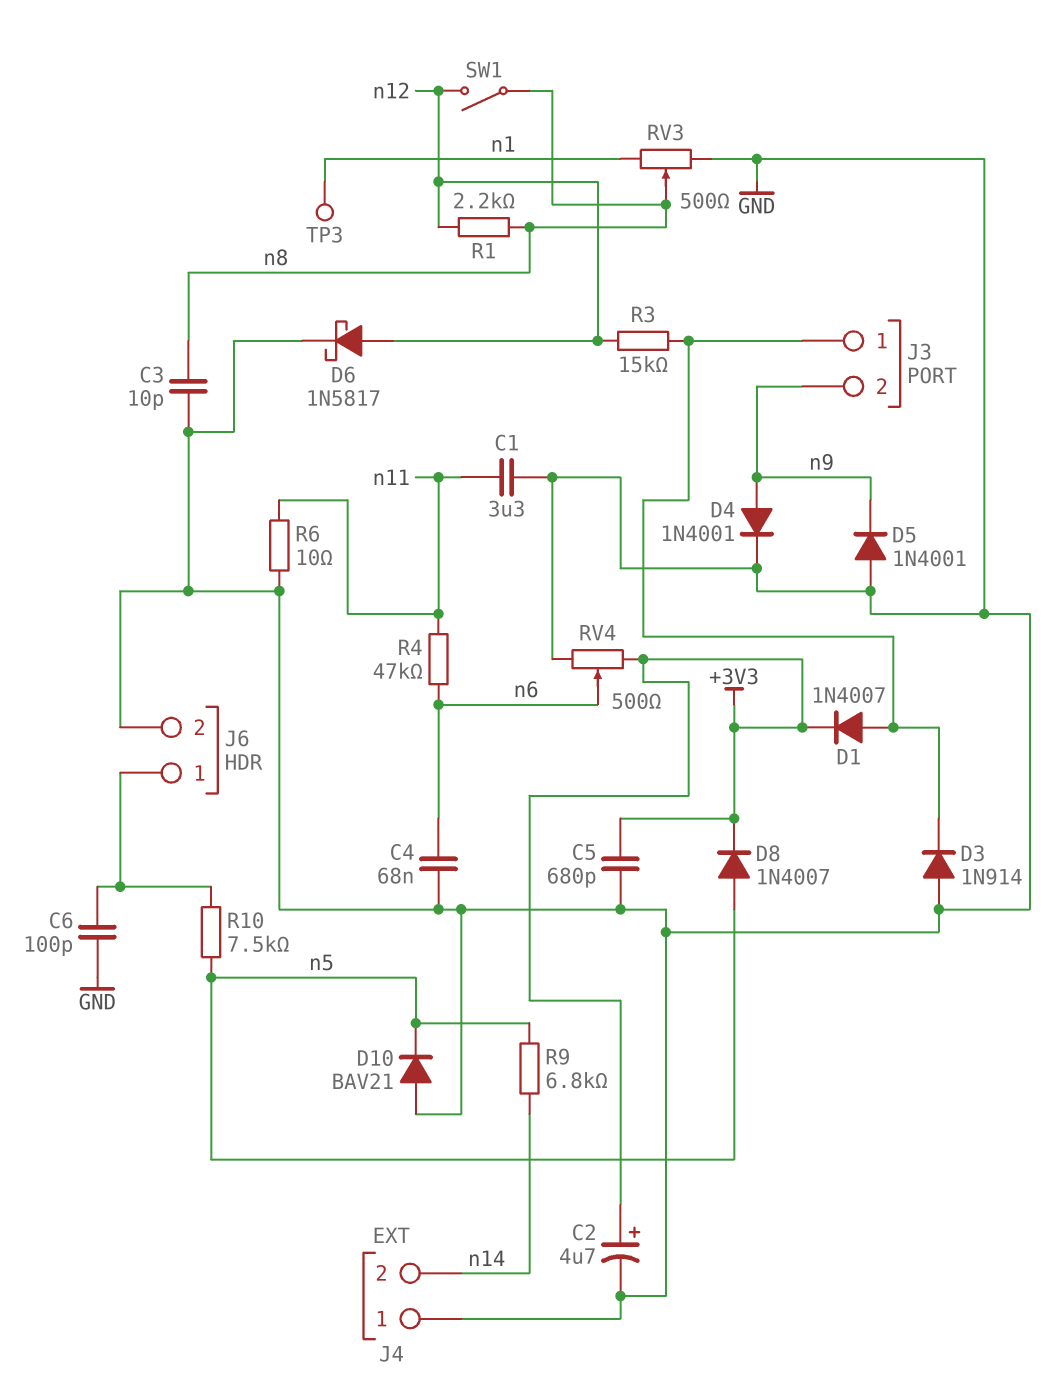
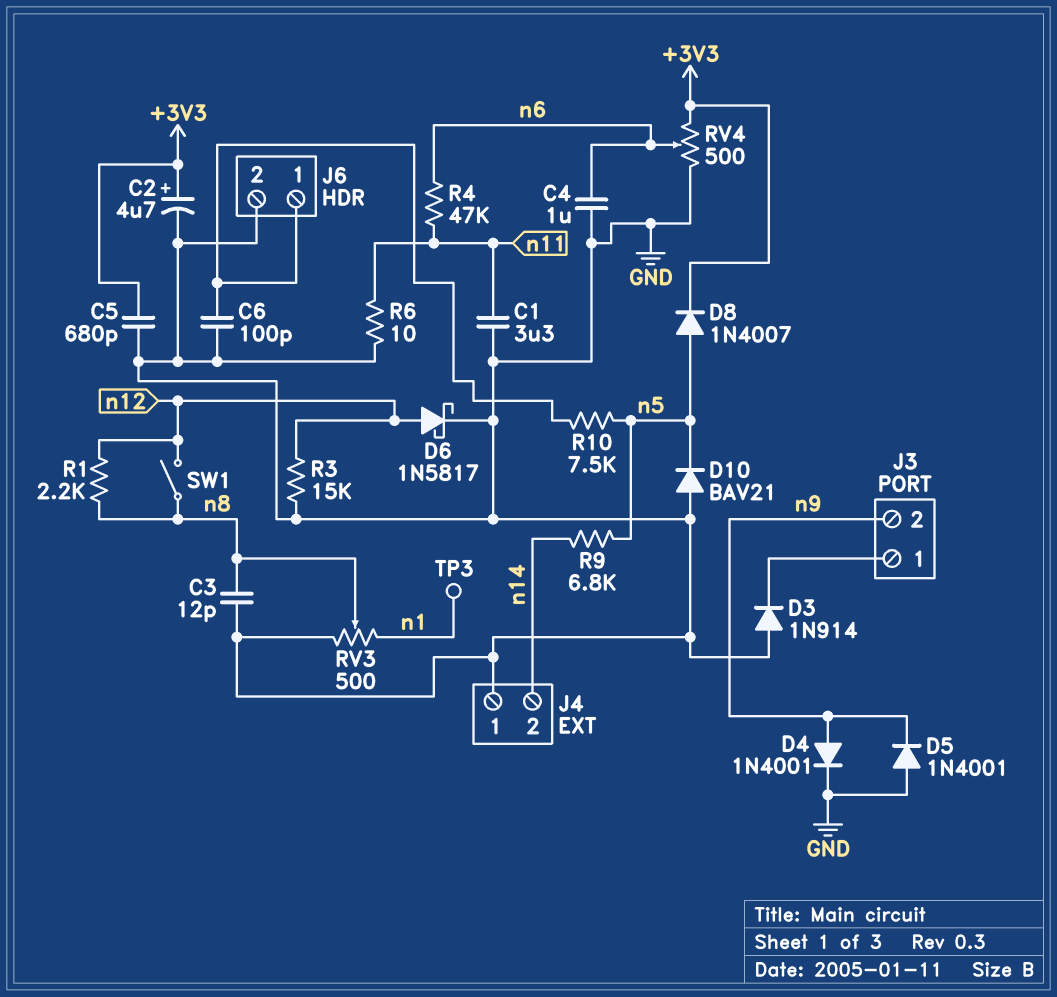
C3: 10pF (GND, n8) -> 12pF (GND, n8)
C4: 68nF (GND, n6) -> 1uF (GND, n6)
D1: diode 1N4007 (A J3/1, K +3V3) -> none
R3: 15k (J3/1, n12) -> 15k (GND, n12)

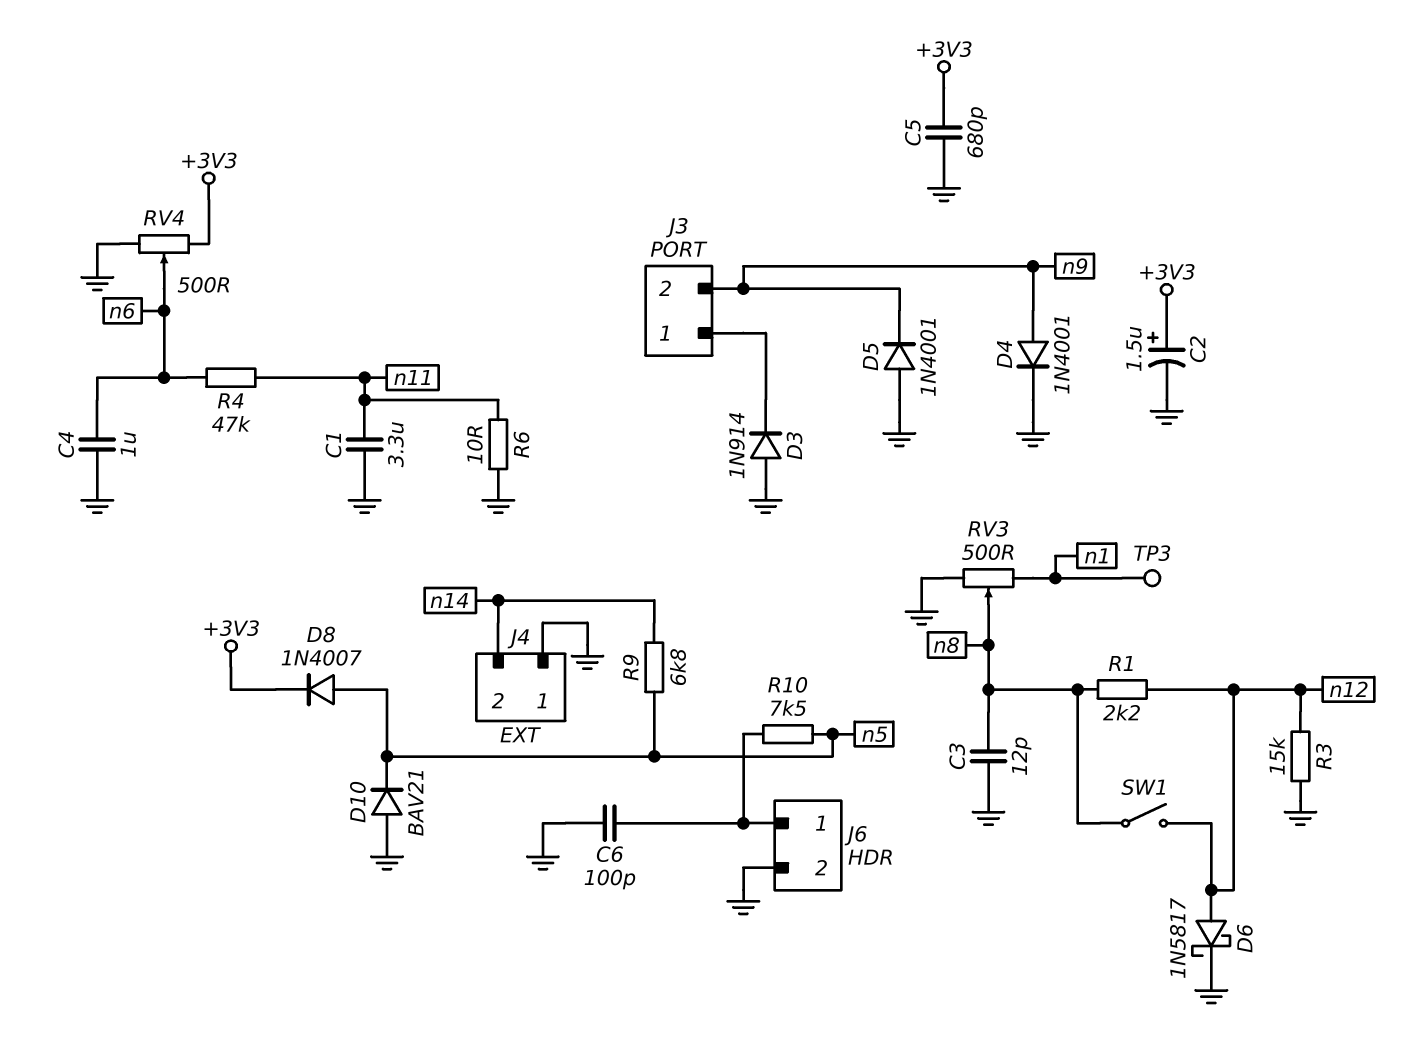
C2: 4.7uF (plus +3V3, minus GND) -> 1.5uF (plus +3V3, minus GND)

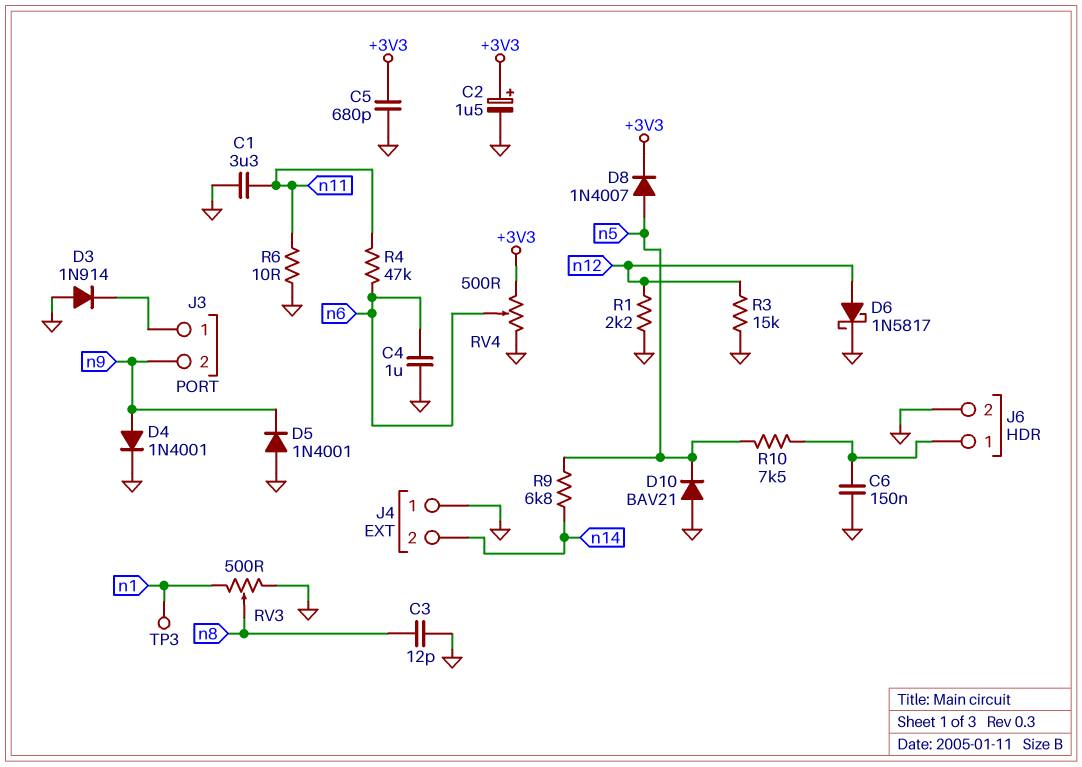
C6: 100pF (GND, J6/1) -> 150nF (GND, J6/1)
R1: 2.2k (n8, n12) -> 2.2k (GND, n12)
SW1: switch (n8, n12) -> none

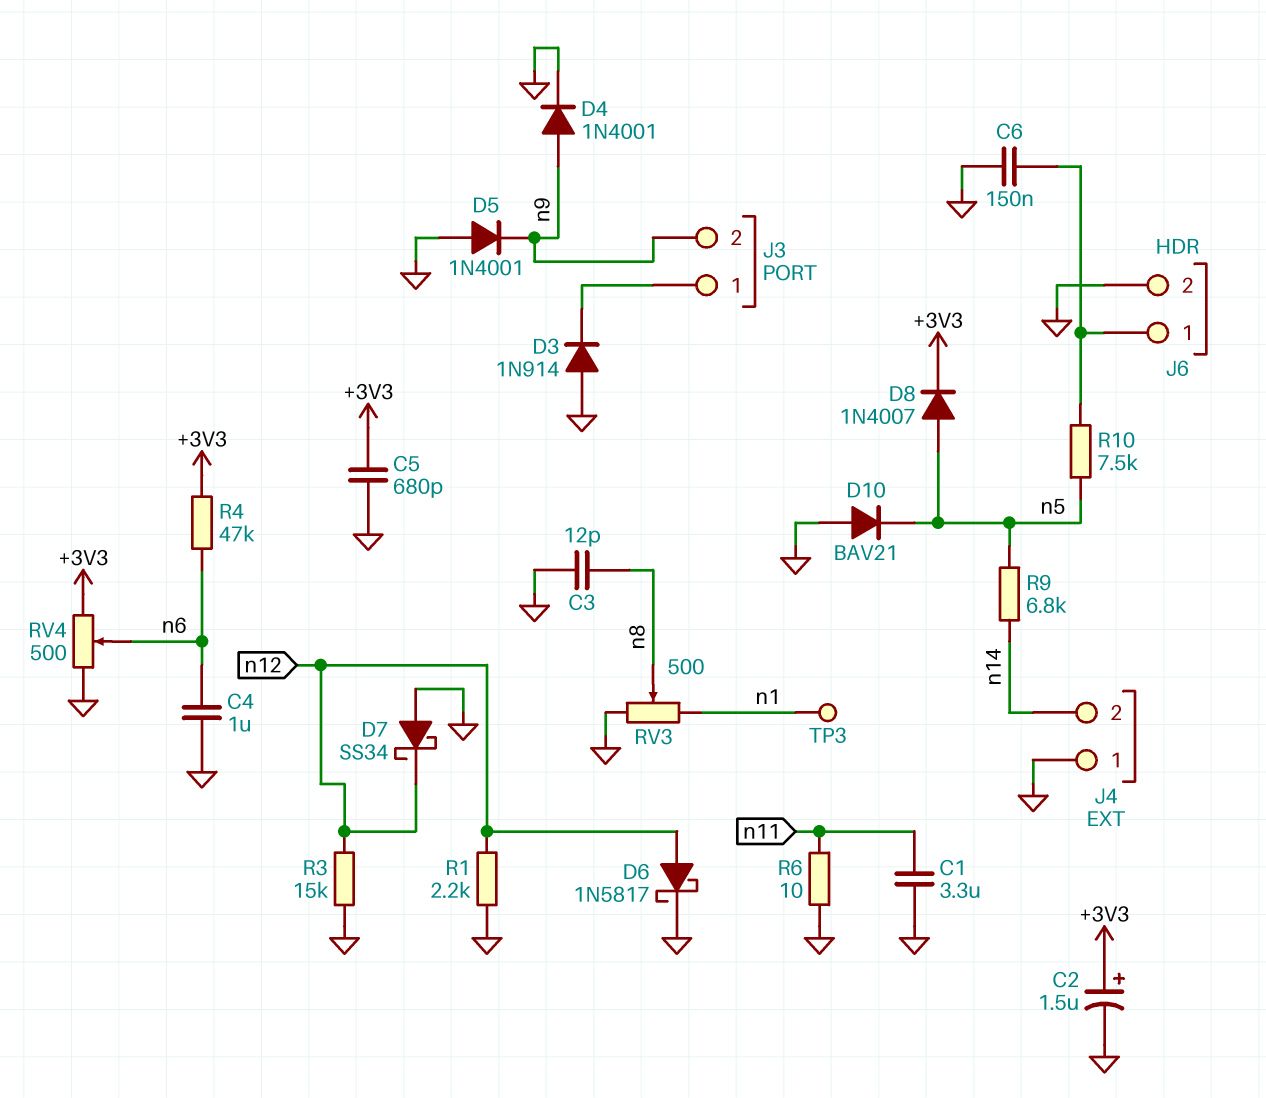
D7: none -> schottky SS34 (A GND, K n12)
R4: 47k (n6, n11) -> 47k (+3V3, n6)

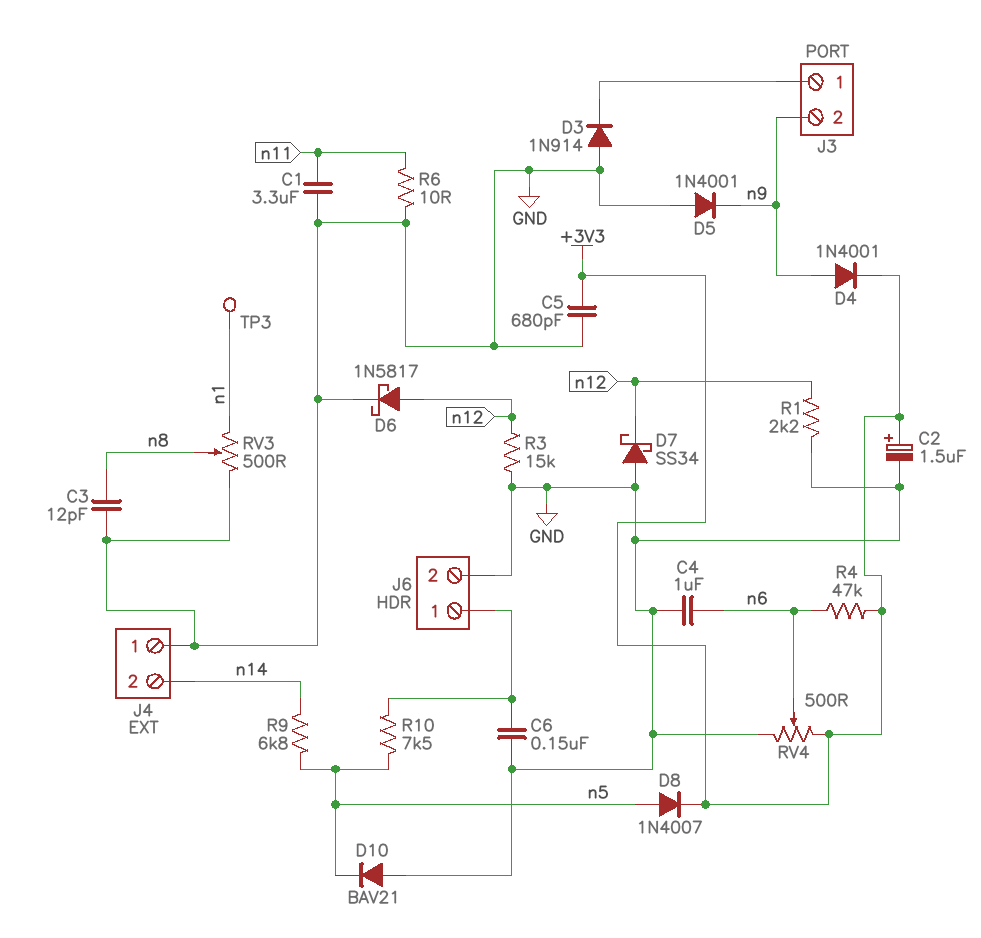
D4: diode 1N4001 (A n9, K GND) -> diode 1N4001 (A n9, K +3V3)

